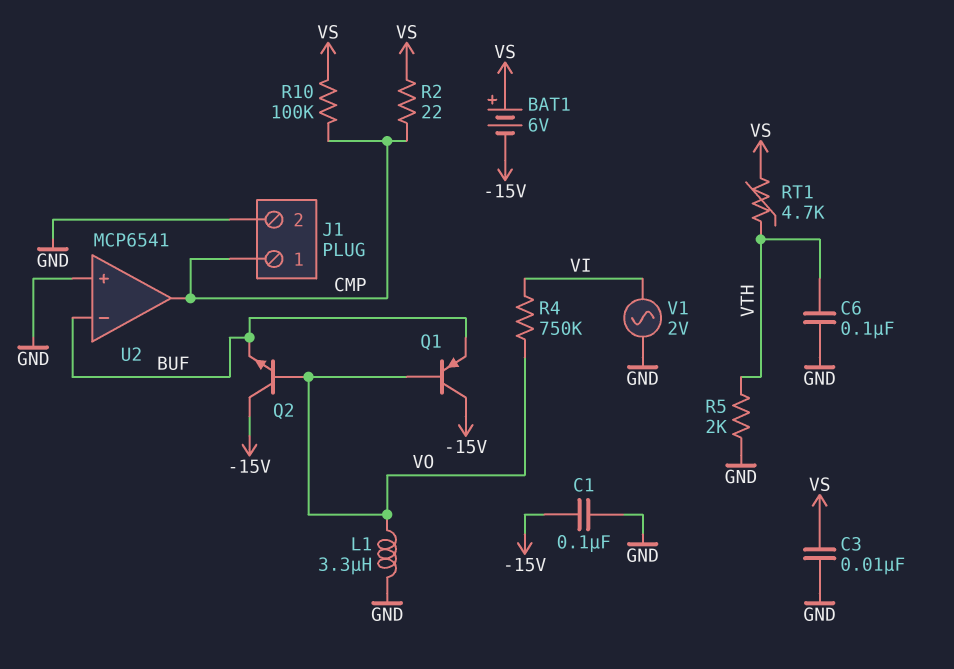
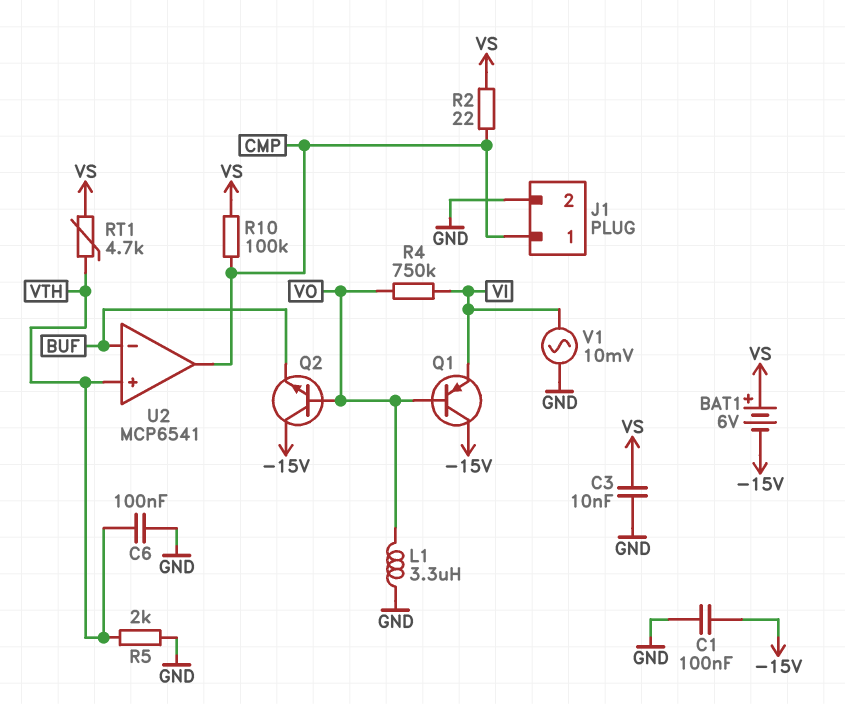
Q1: PNP (B VO, C -15V, E BUF) -> PNP (B VO, C -15V, E VI)
U2 pin in+: GND -> VTH
V1: AC 2V (GND, VI) -> AC 10mV (GND, VI)

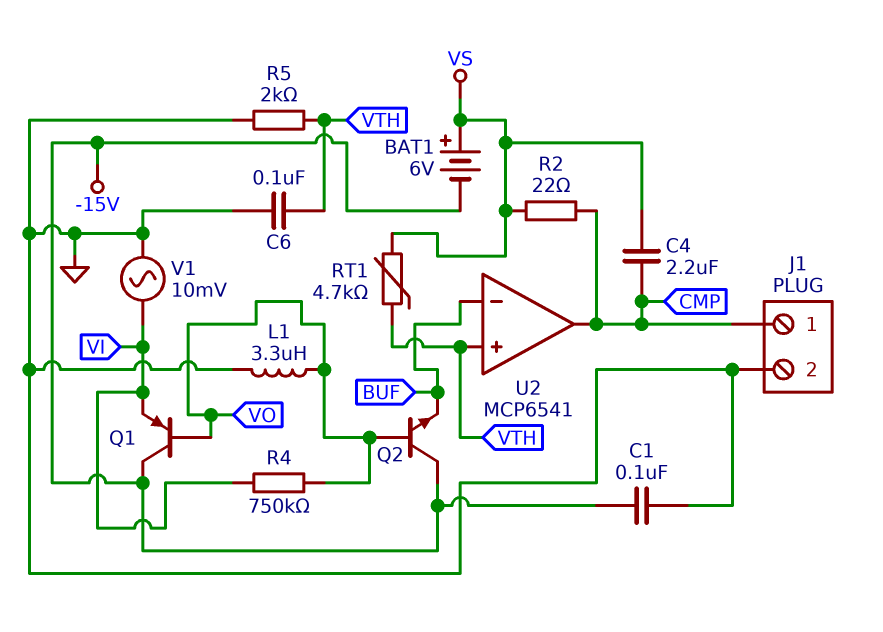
C3: 10nF (GND, VS) -> none
C4: none -> 2.2uF (CMP, VS)
R10: 100k (CMP, VS) -> none

